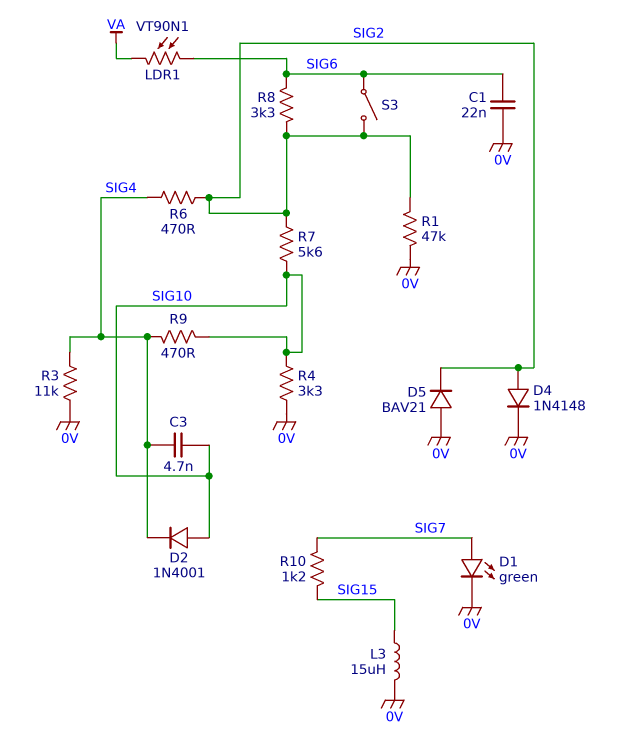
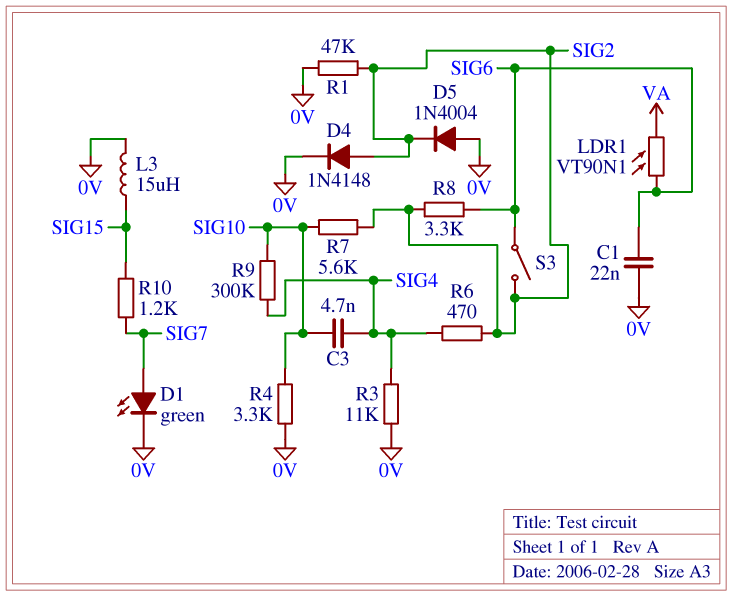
D2: diode 1N4001 (A SIG10, K SIG4) -> none
D5: diode BAV21 (A 0V, K SIG2) -> diode 1N4004 (A 0V, K SIG2)
R9: 470 (SIG4, SIG10) -> 300k (SIG4, SIG10)

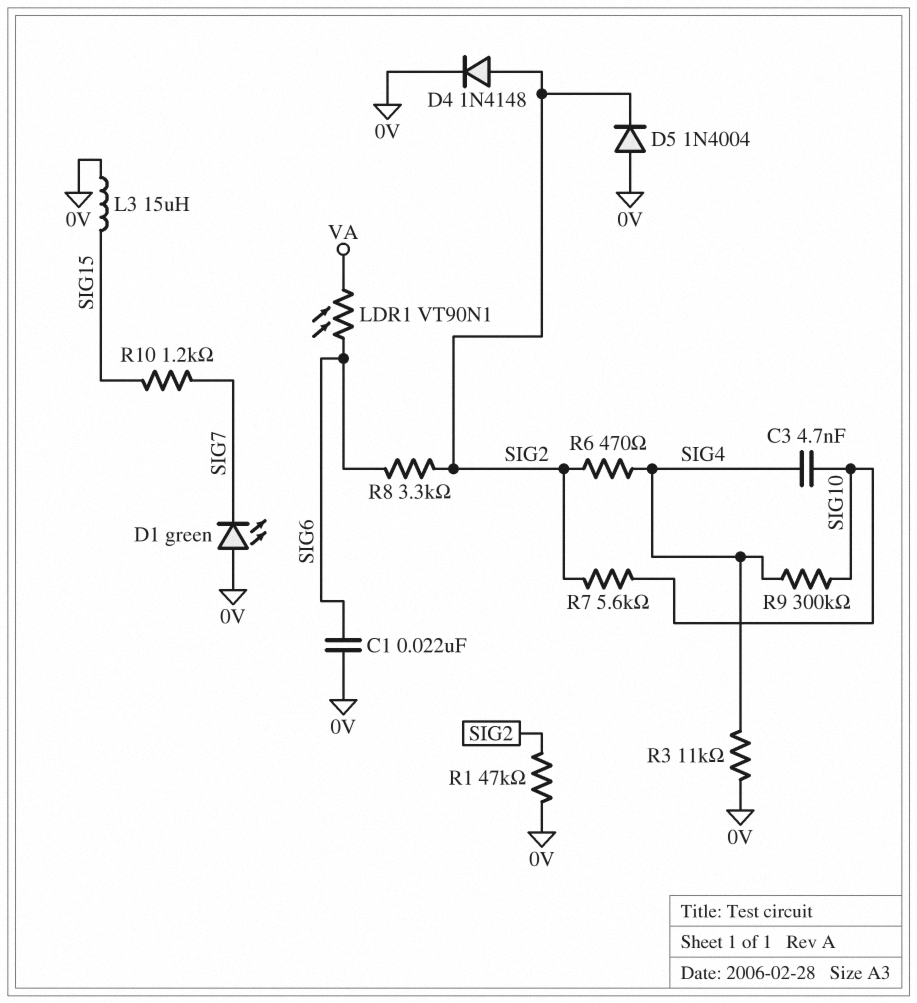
D1: LED green (A SIG7, K 0V) -> LED green (A 0V, K SIG7)
R4: 3.3k (0V, SIG10) -> none
S3: switch (SIG2, SIG6) -> none

